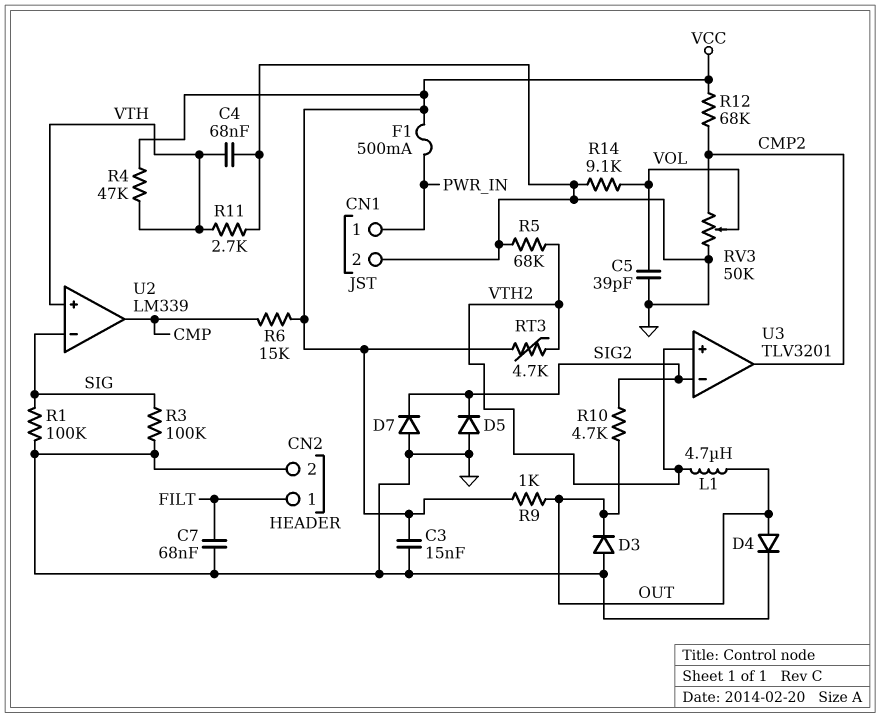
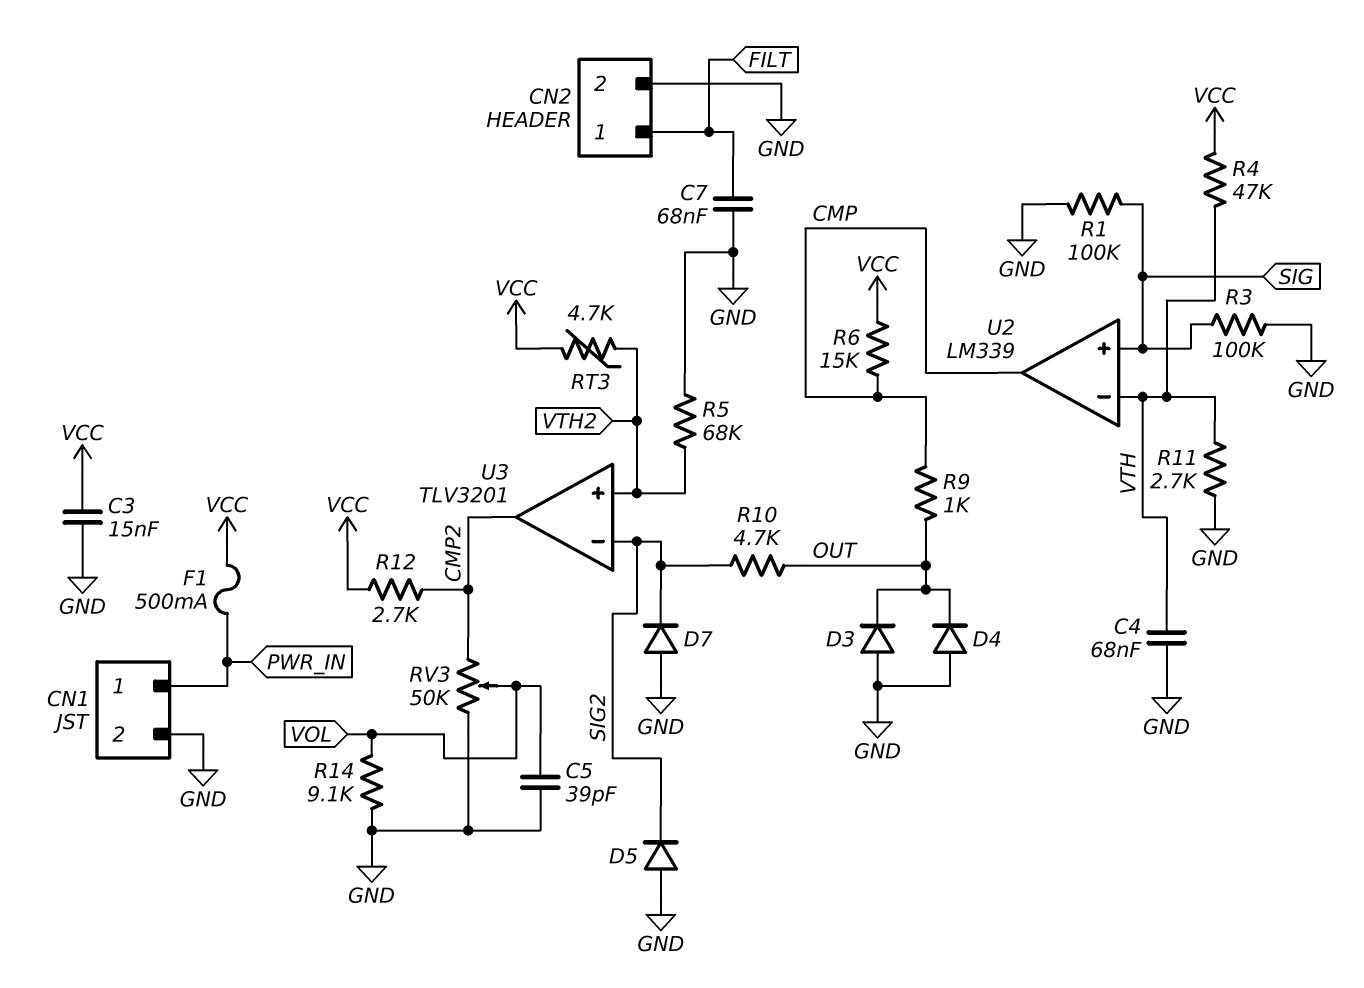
D4: diode (A OUT, K GND) -> diode (A GND, K OUT)
L1: 4.7uH (OUT, VTH2) -> none
R9: 1k (OUT, VCC) -> 1k (CMP, OUT)
R12: 68k (CMP2, VCC) -> 2.7k (CMP2, VCC)
U2 pin in+: VTH -> SIG
U2 pin in-: SIG -> VTH

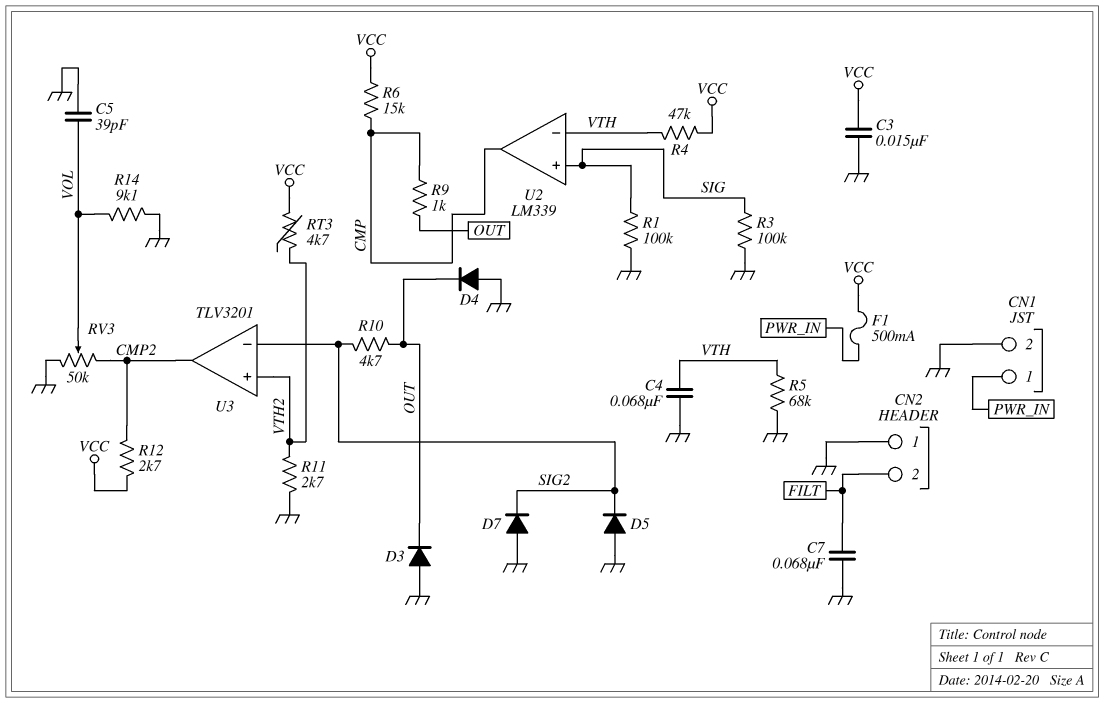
CN2 pin 1: FILT -> GND
CN2 pin 2: GND -> FILT
R5: 68k (GND, VTH2) -> 68k (GND, VTH)
R11: 2.7k (GND, VTH) -> 2.7k (GND, VTH2)

